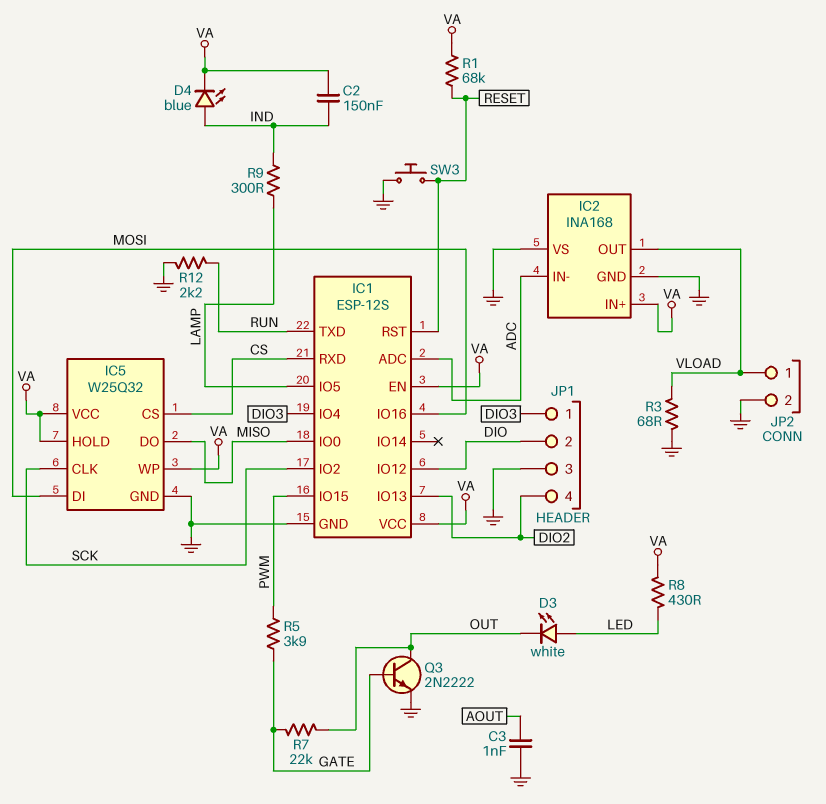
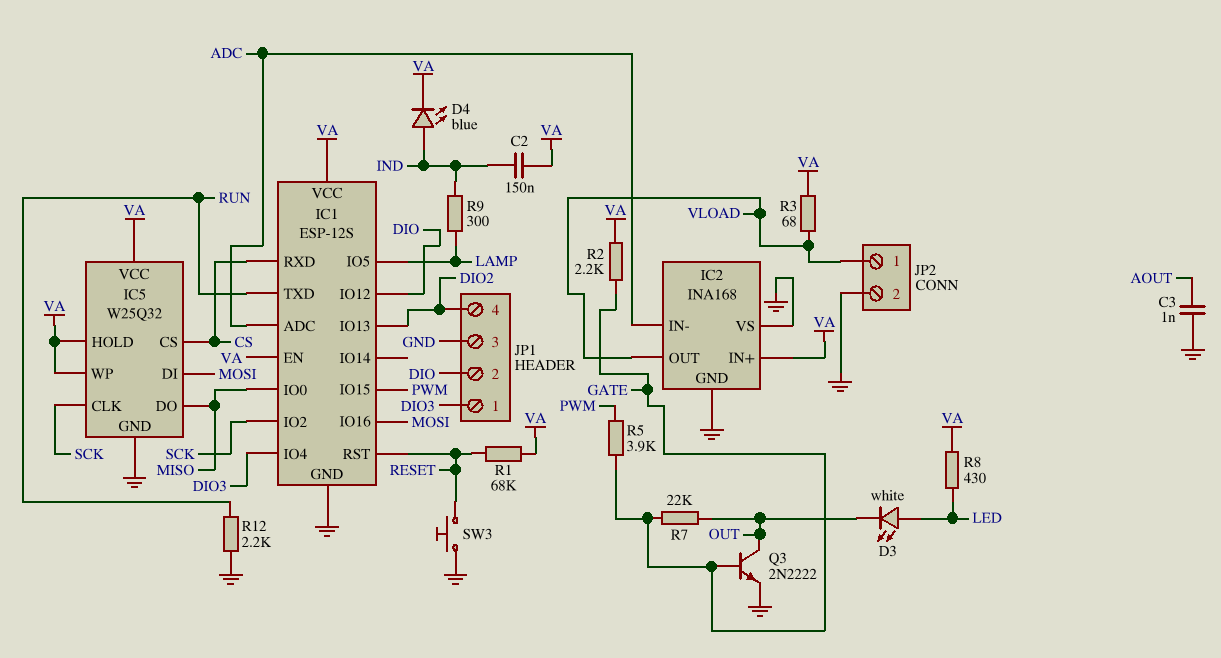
R2: none -> 2.2k (GATE, VA)
R3: 68 (GND, VLOAD) -> 68 (VA, VLOAD)

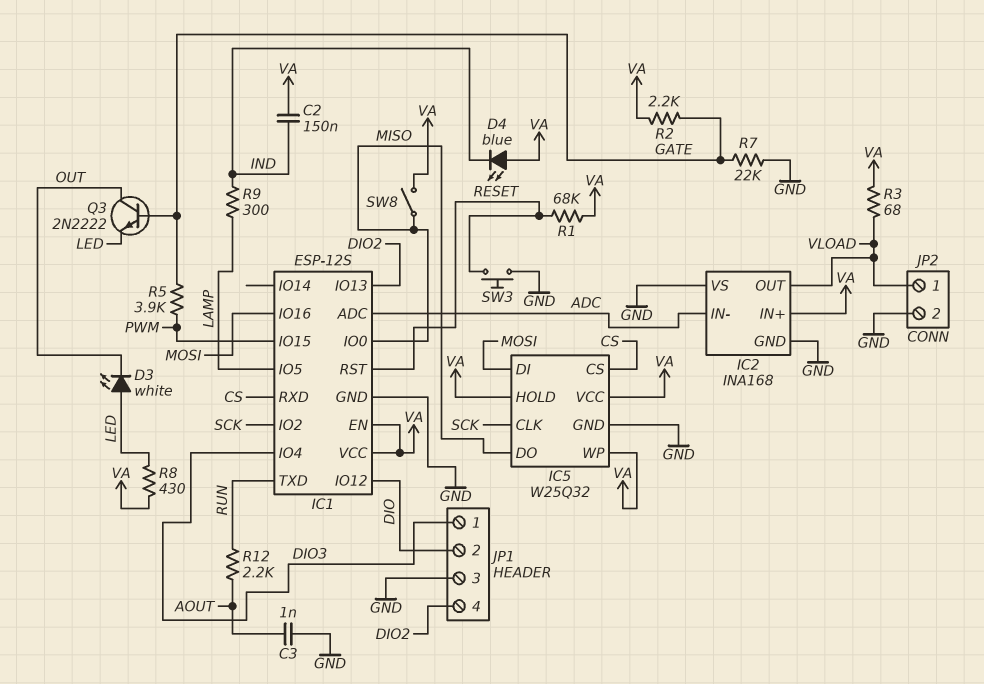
D4: LED blue (A IND, K VA) -> LED blue (A VA, K IND)
Q3: NPN 2N2222 (B GATE, C OUT, E GND) -> NPN 2N2222 (B GATE, C OUT, E LED)
R7: 22k (GATE, OUT) -> 22k (GATE, GND)
R12: 2.2k (GND, RUN) -> 2.2k (AOUT, RUN)
SW8: none -> switch (MISO, VA)

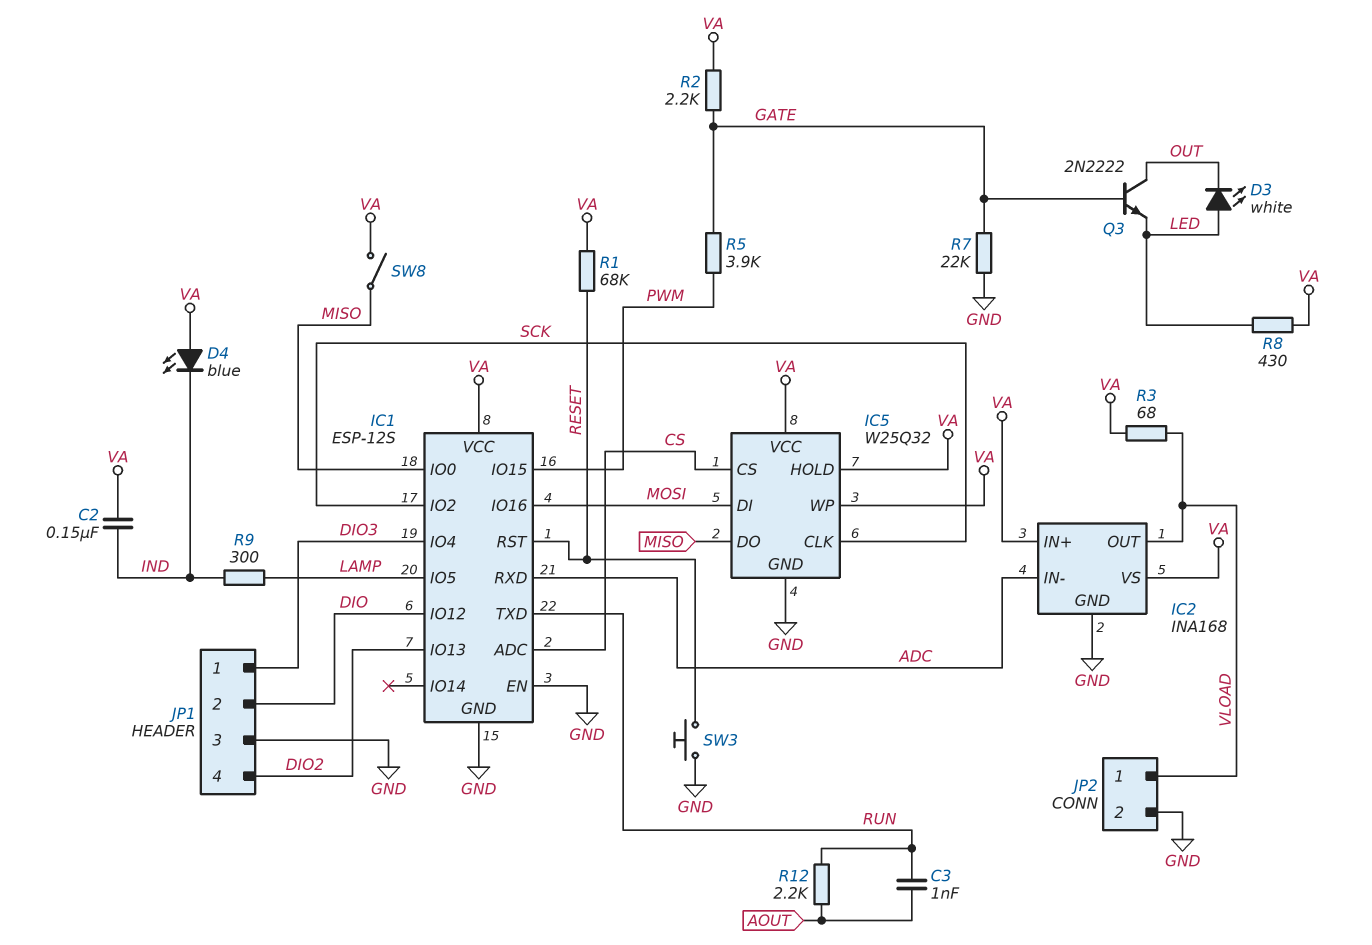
C3: 1nF (AOUT, GND) -> 1nF (AOUT, RUN)
IC1 pin ADC: ADC -> CS
IC1 pin EN: VA -> GND
IC1 pin RXD: CS -> ADC
IC2 pin VS: GND -> VA

